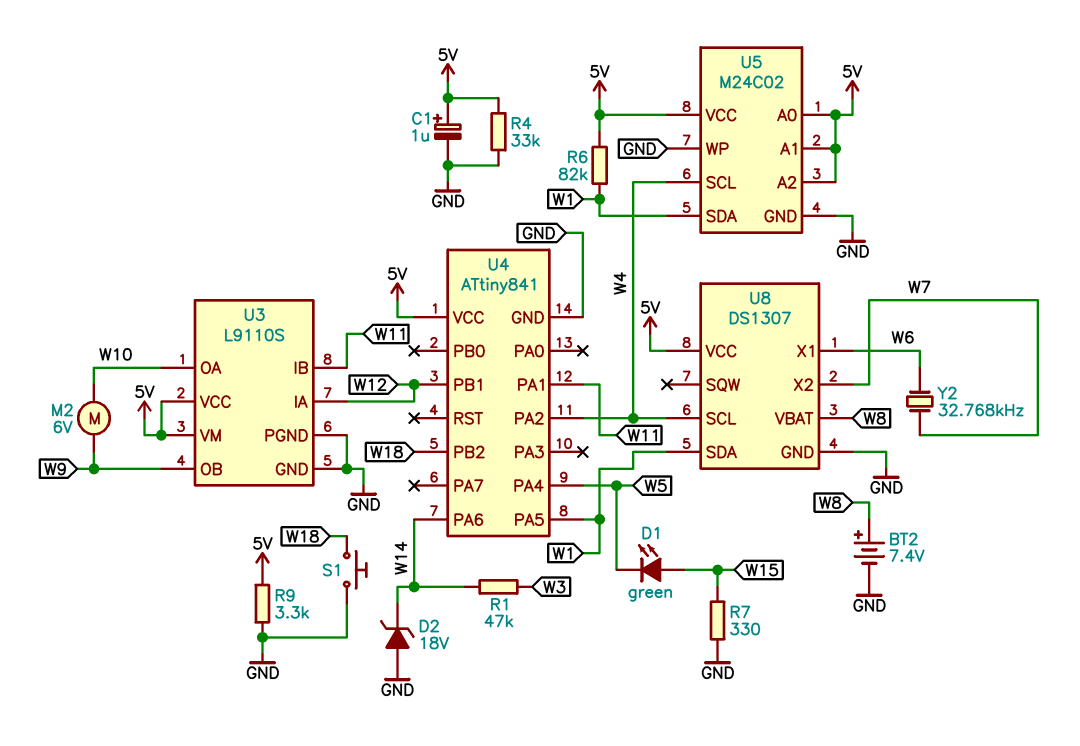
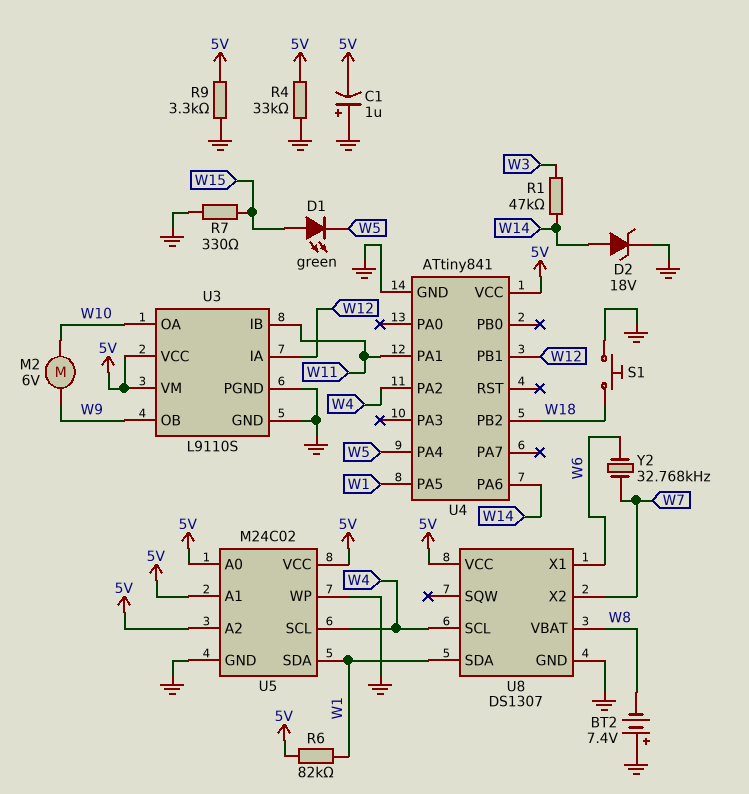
BT2: 7.4V (plus W8, minus GND) -> 7.4V (plus GND, minus W8)
C1: 1uF (plus 5V, minus GND) -> 1uF (plus GND, minus 5V)
D2: zener 18V (A GND, K W14) -> zener 18V (A W14, K GND)

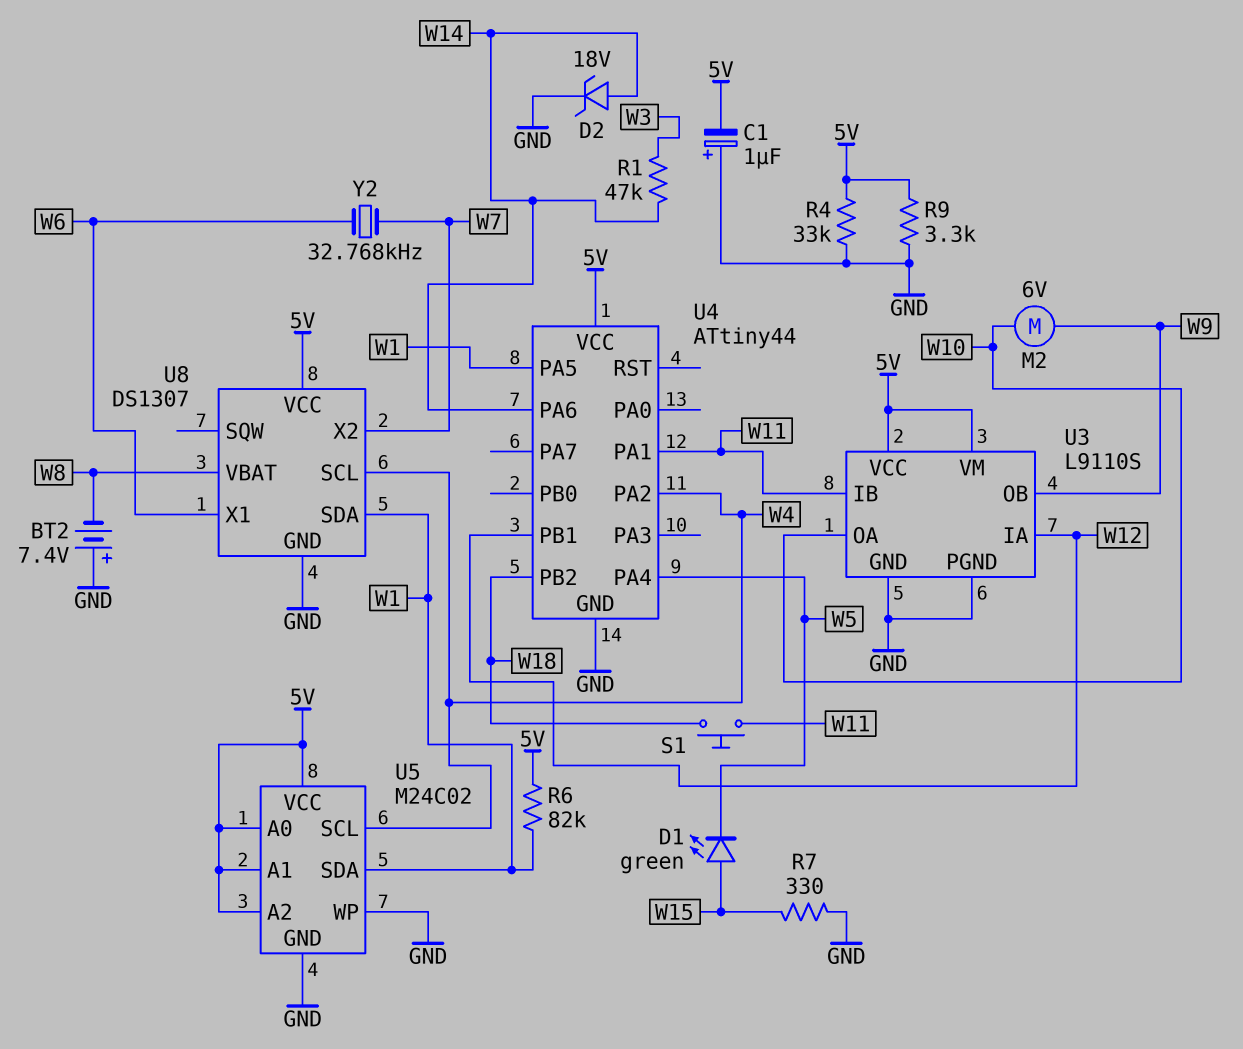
S1: button (GND, W18) -> button (W11, W18)
U4: ATtiny841 -> ATtiny44

